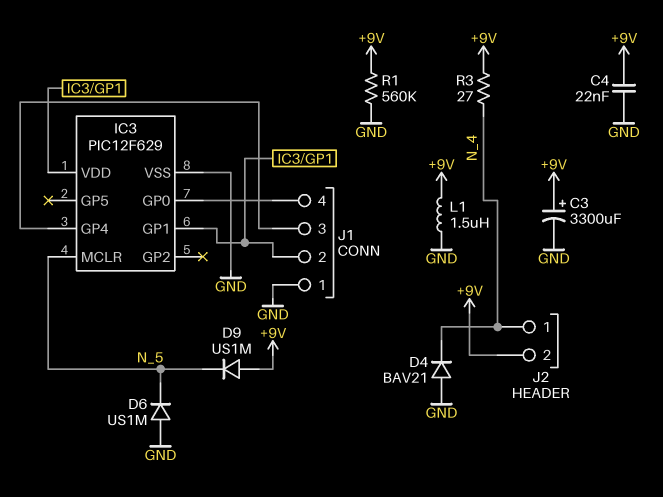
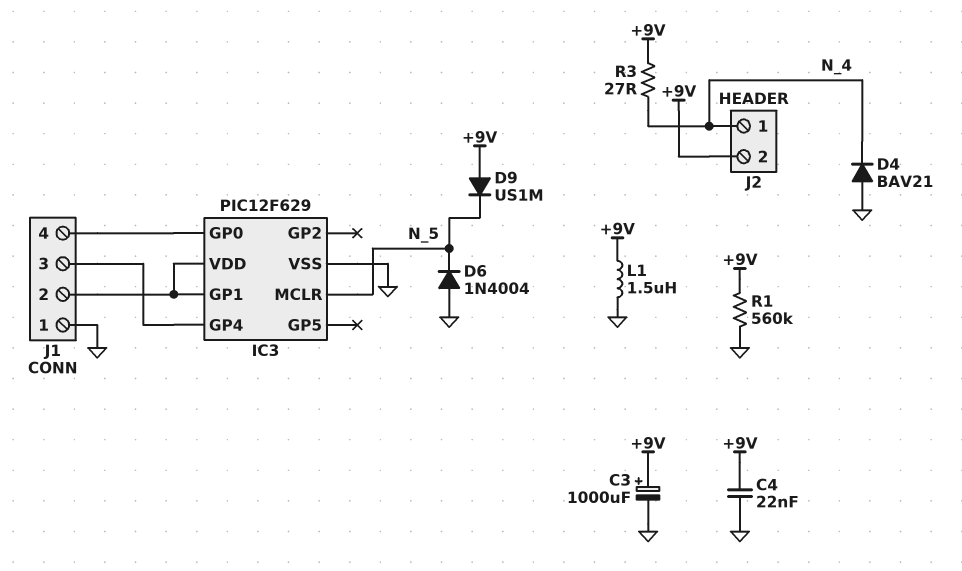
C3: 3300uF (plus +9V, minus GND) -> 1000uF (plus +9V, minus GND)
D6: diode US1M (A GND, K N_5) -> diode 1N4004 (A GND, K N_5)

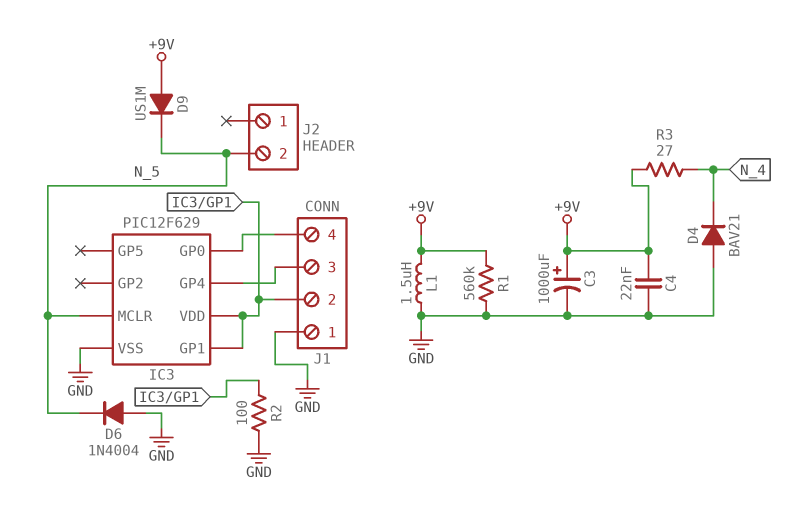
J2 pin 1: N_4 -> none
J2 pin 2: +9V -> N_5
R2: none -> 100 (GND, IC3/GP1)

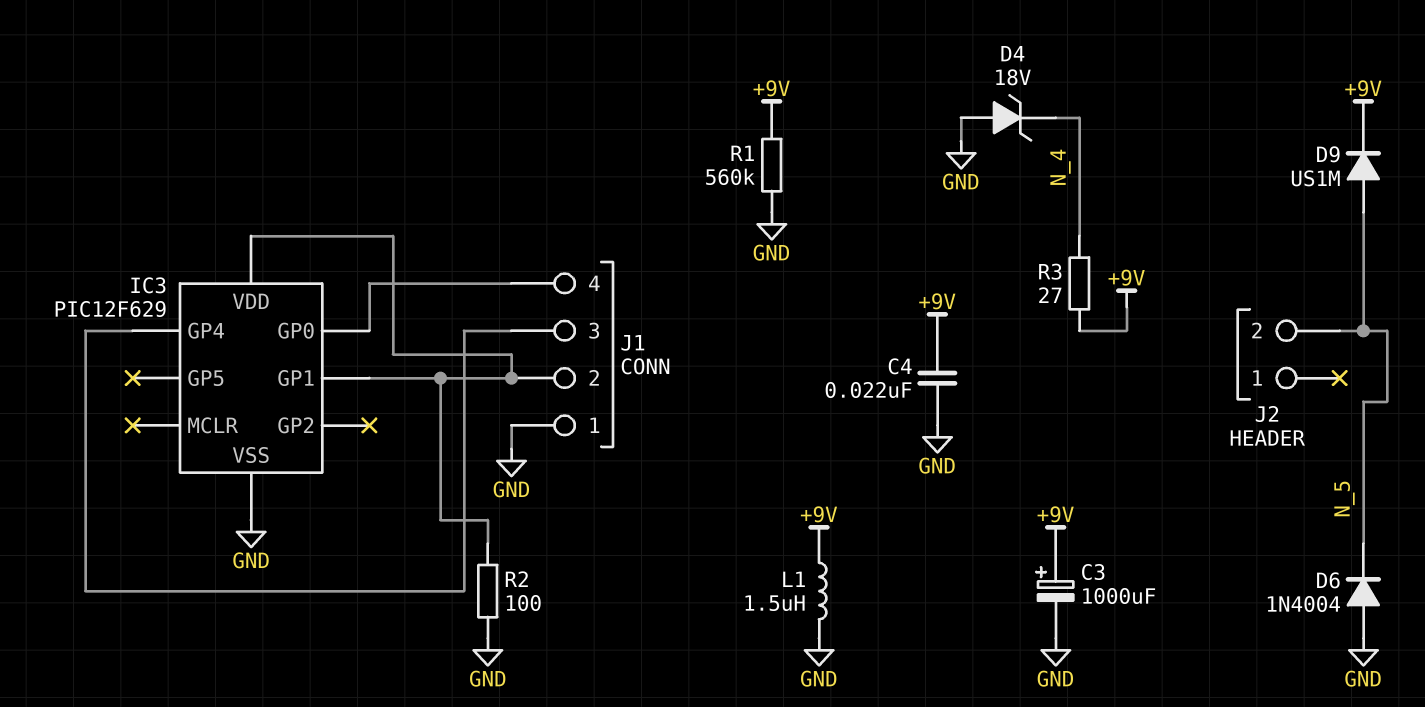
D4: diode BAV21 (A GND, K N_4) -> zener 18V (A GND, K N_4)
D9: diode US1M (A +9V, K N_5) -> diode US1M (A N_5, K +9V)
IC3 pin MCLR: N_5 -> none

